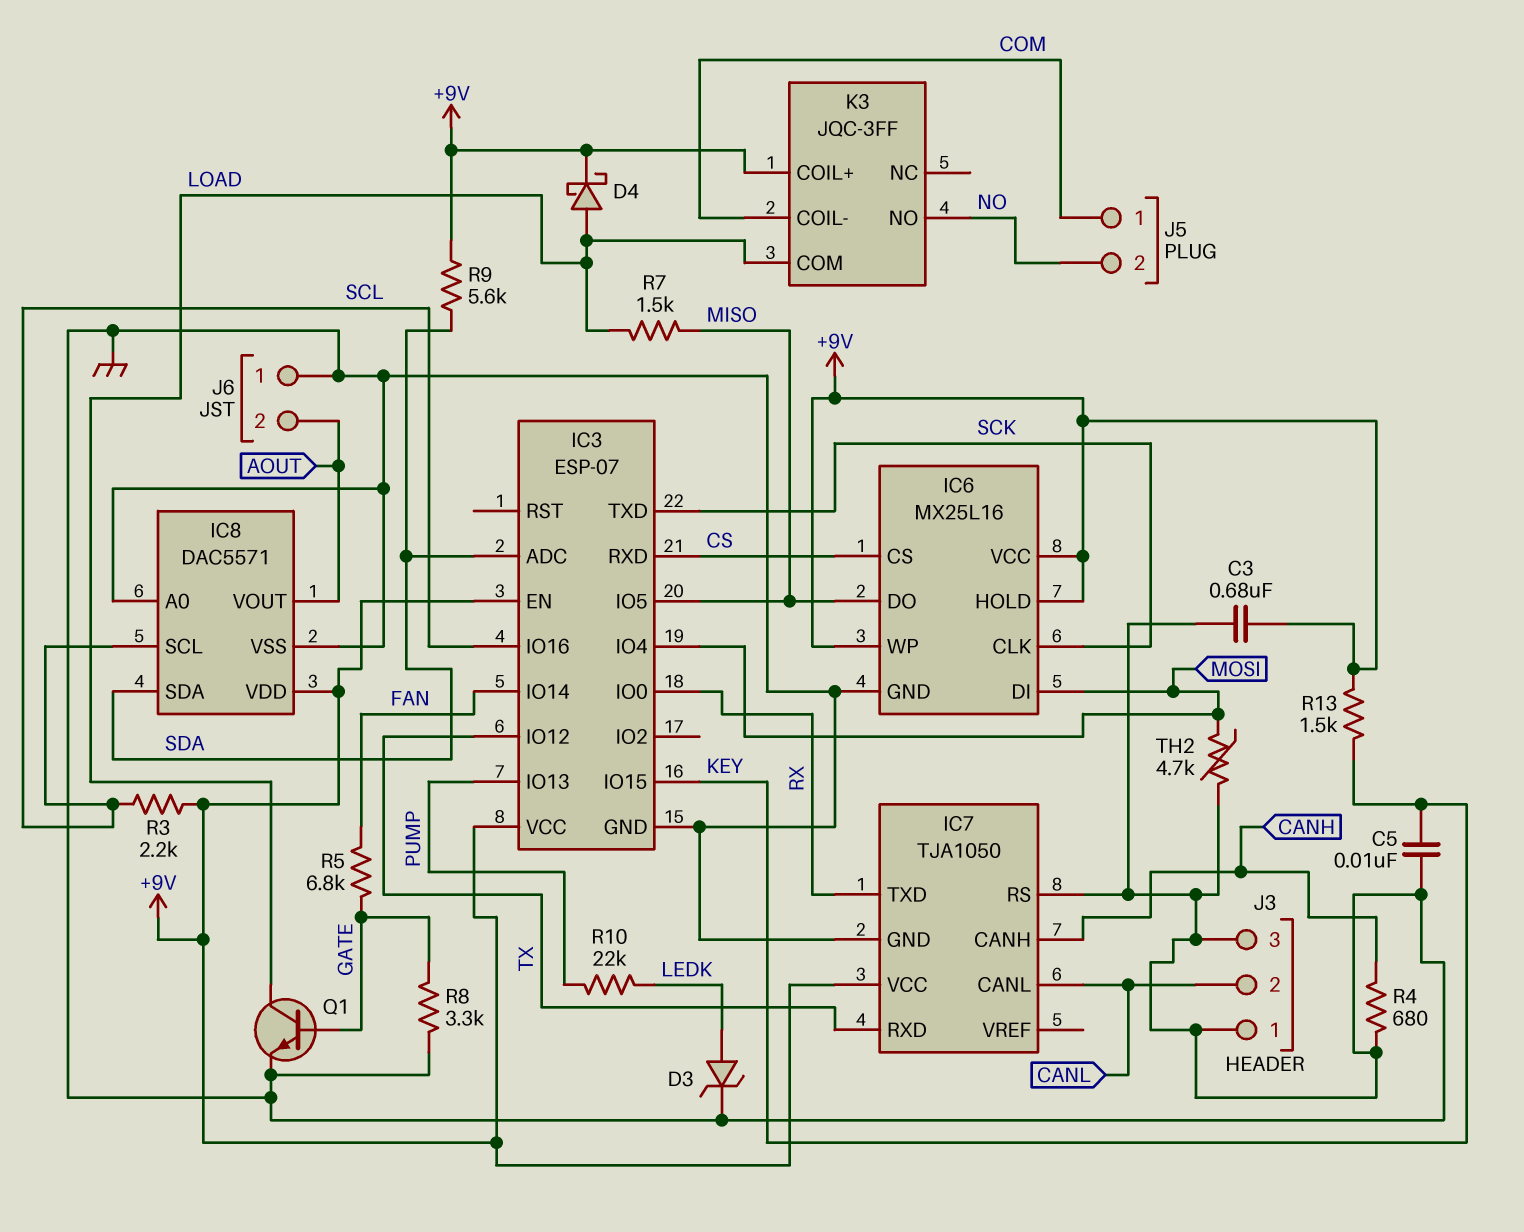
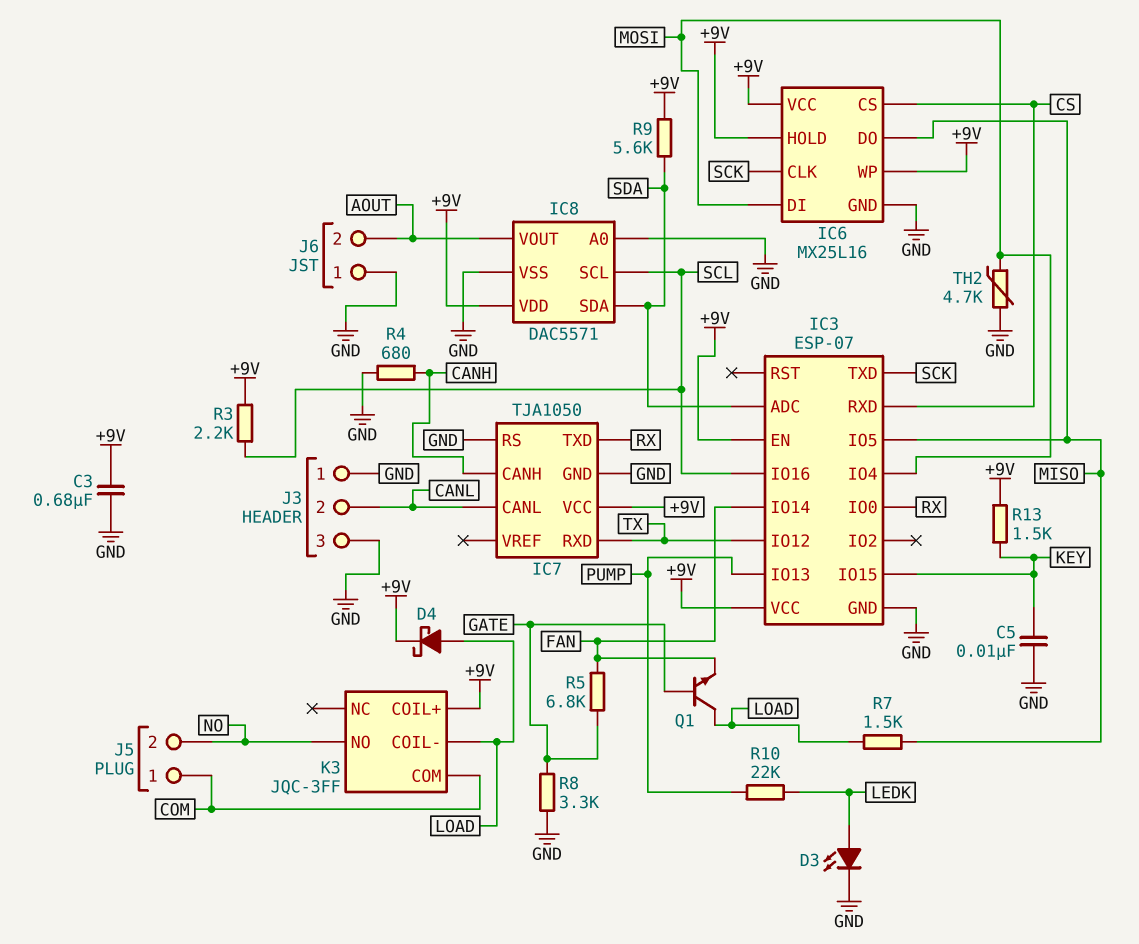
D3: zener (A LEDK, K GND) -> LED (A LEDK, K GND)
K3 pin COIL-: COM -> LOAD
K3 pin COM: LOAD -> COM
Q1: NPN (B GATE, C LOAD, E GND) -> NPN (B GATE, C LOAD, E FAN)

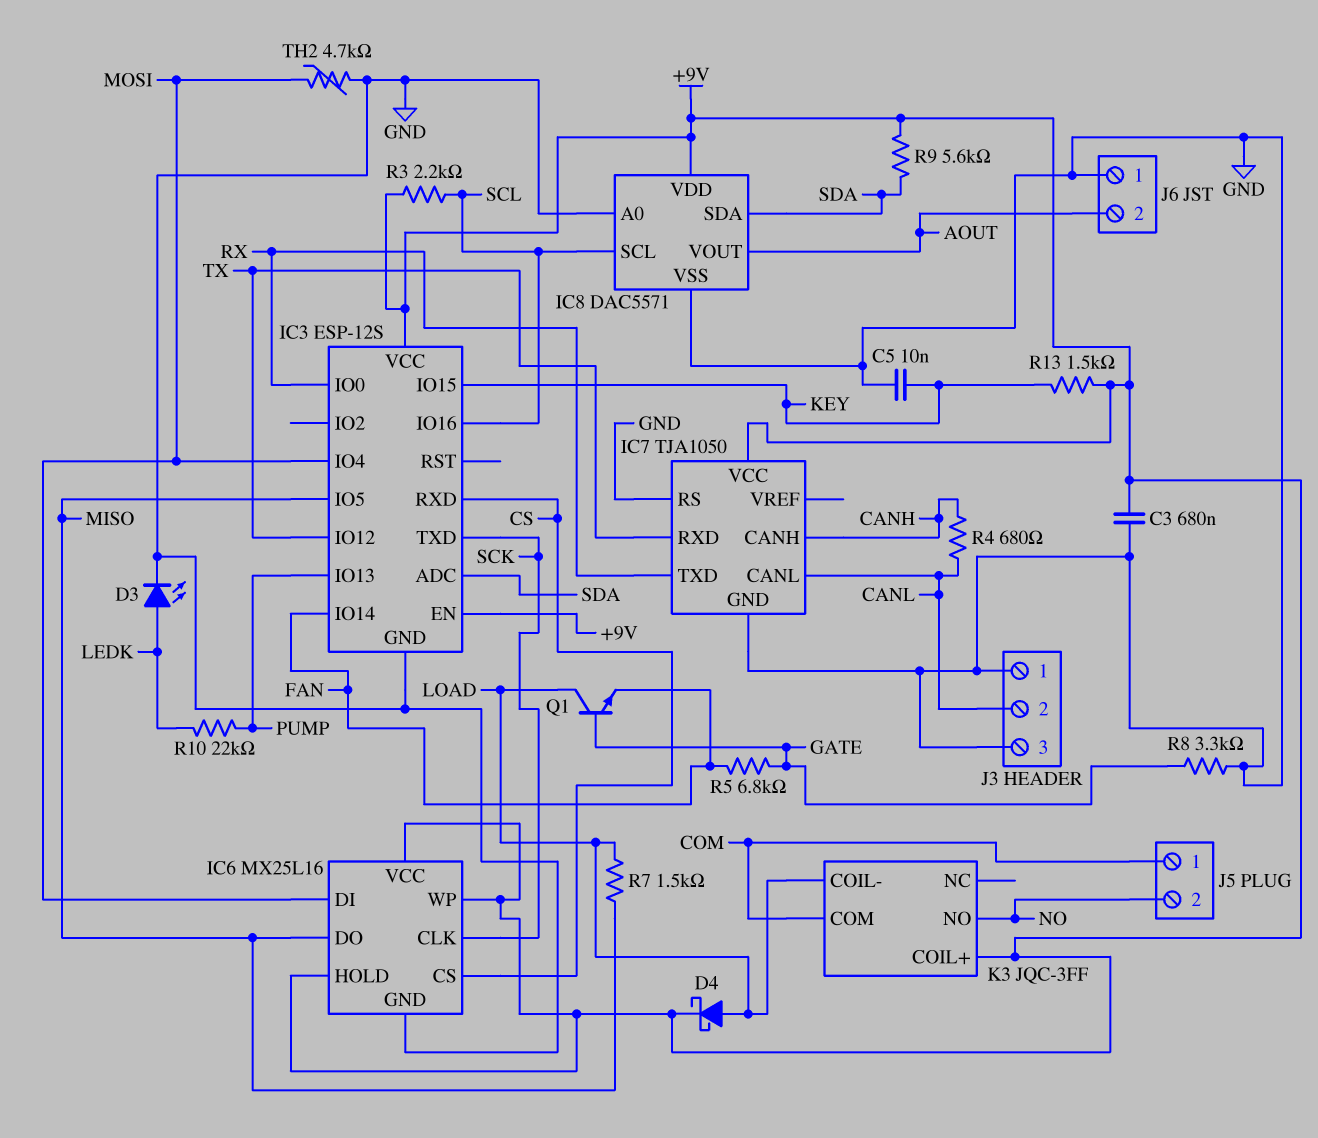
IC3: ESP-07 -> ESP-12S
R4: 680 (CANH, GND) -> 680 (CANH, CANL)

